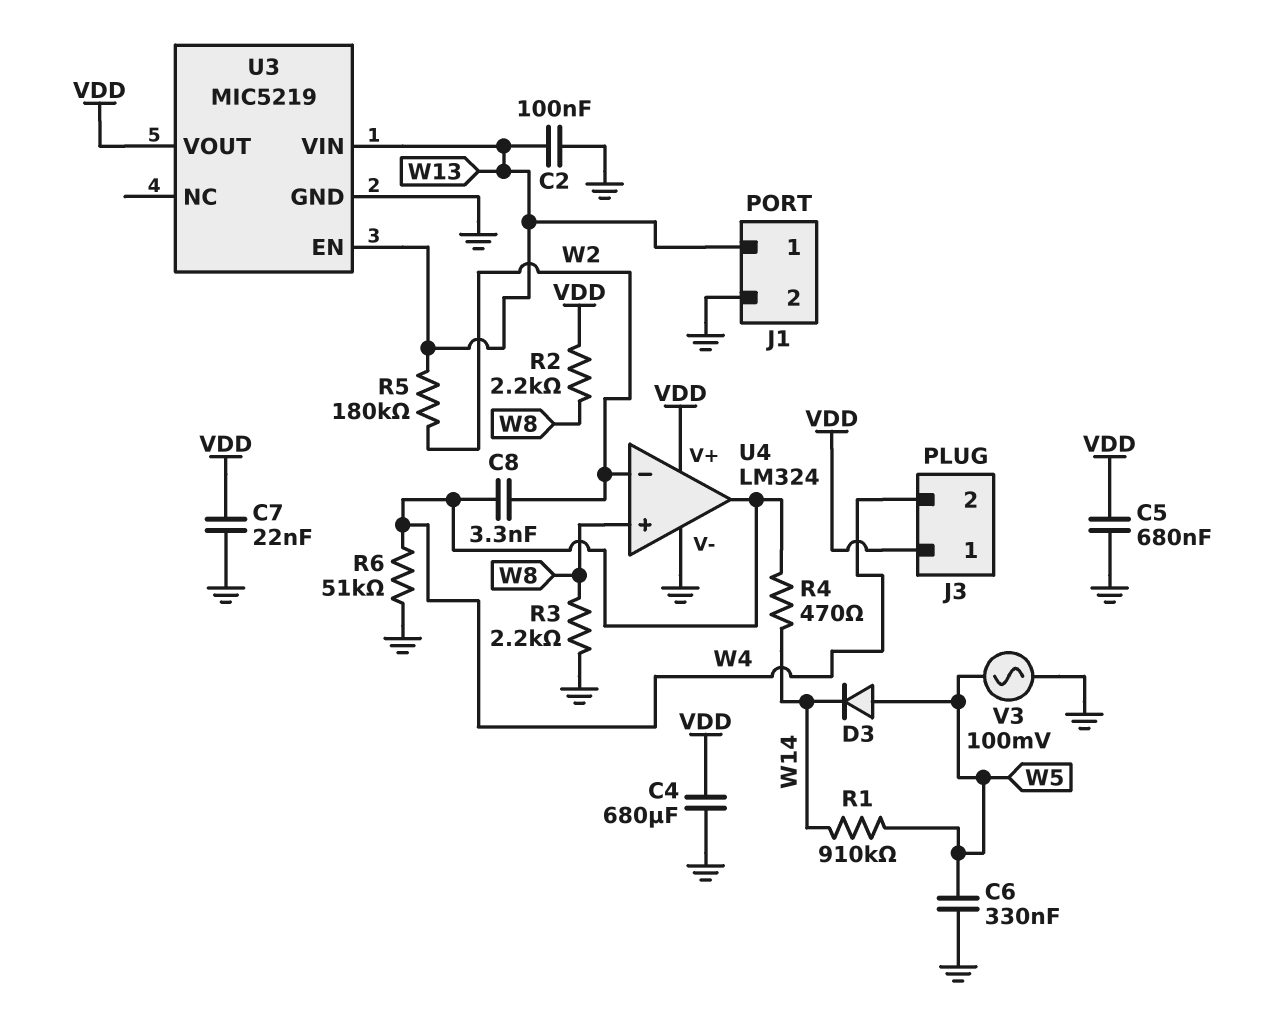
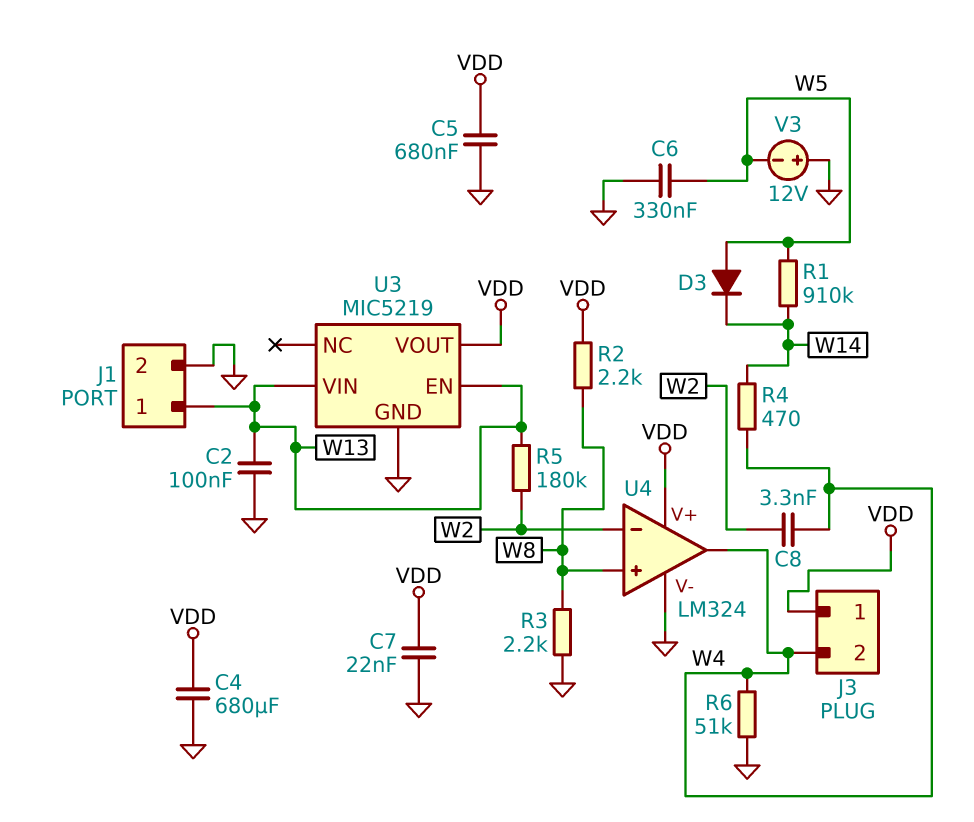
V3: AC 100mV (GND, W5) -> 12V (plus GND, minus W5)

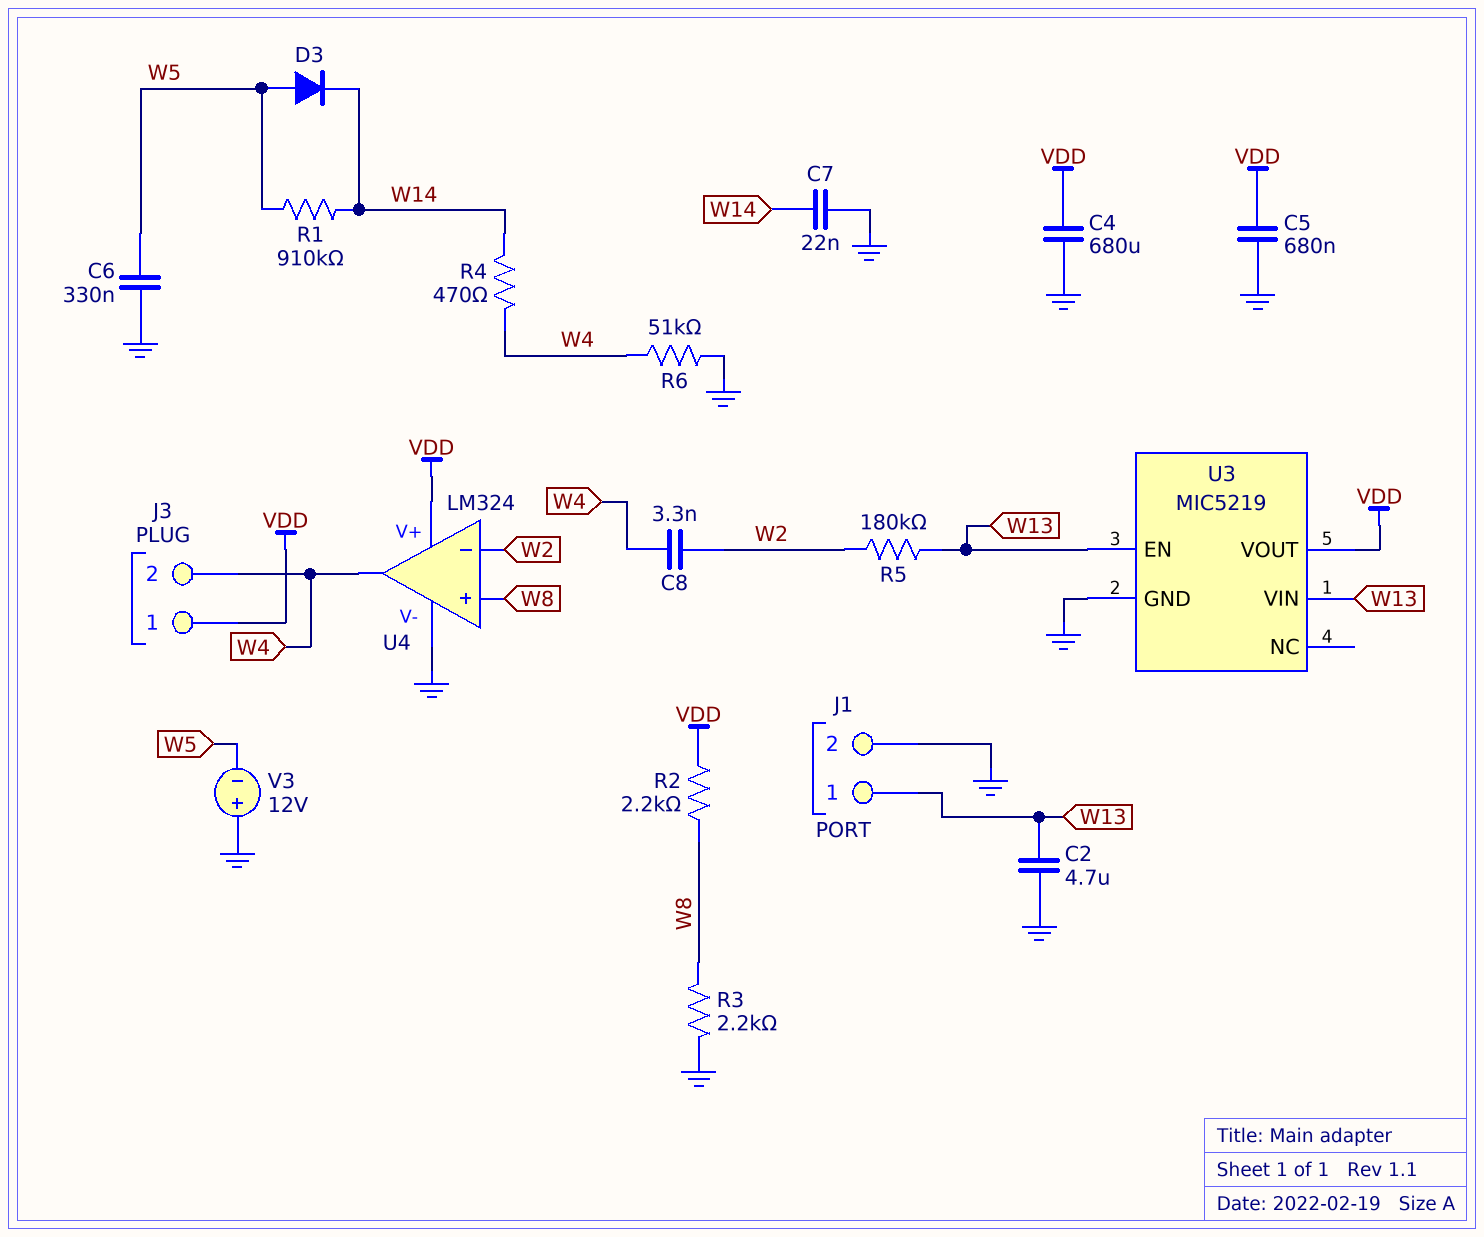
C2: 100nF (GND, W13) -> 4.7uF (GND, W13)
C7: 22nF (GND, VDD) -> 22nF (GND, W14)

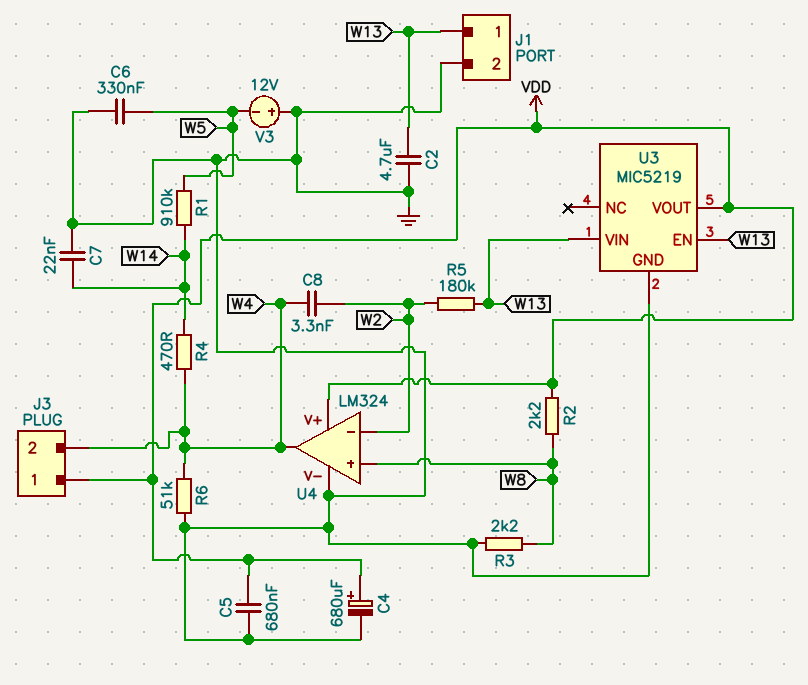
C4: 680uF (GND, VDD) -> 680uF (plus VDD, minus GND)
D3: diode (A W5, K W14) -> none

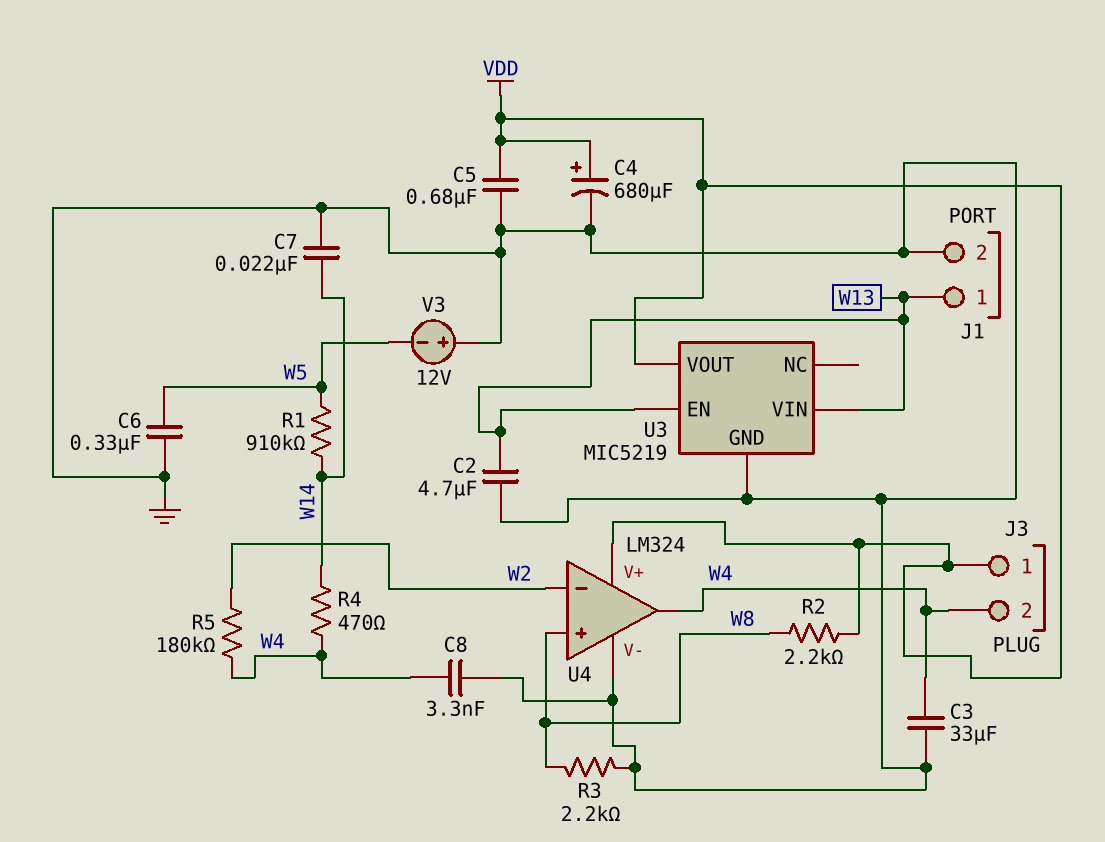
C3: none -> 33uF (GND, W4)
C8: 3.3nF (W2, W4) -> 3.3nF (GND, W4)
R5: 180k (W2, W13) -> 180k (W2, W4)
R6: 51k (GND, W4) -> none

